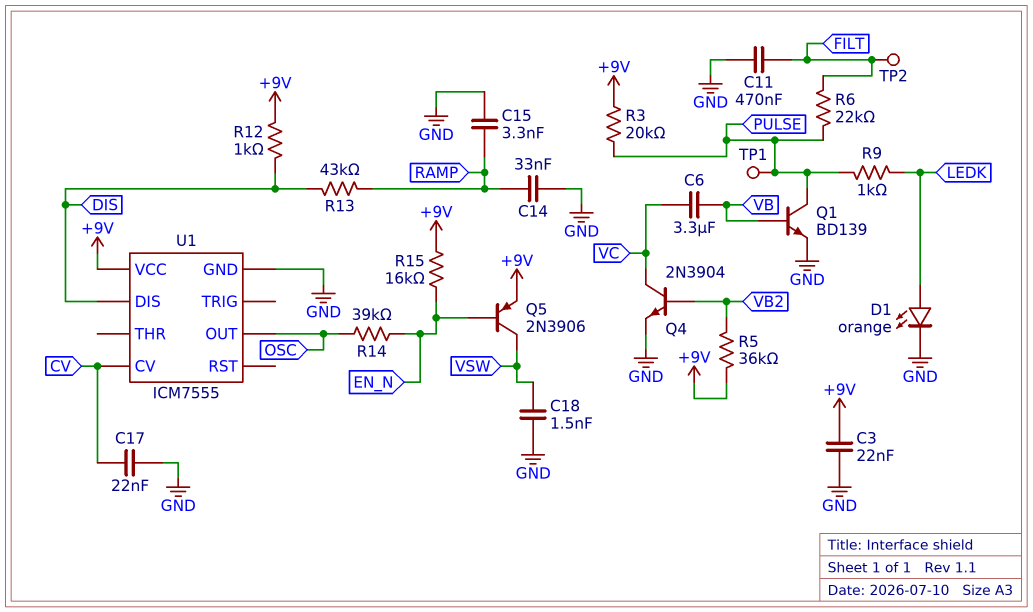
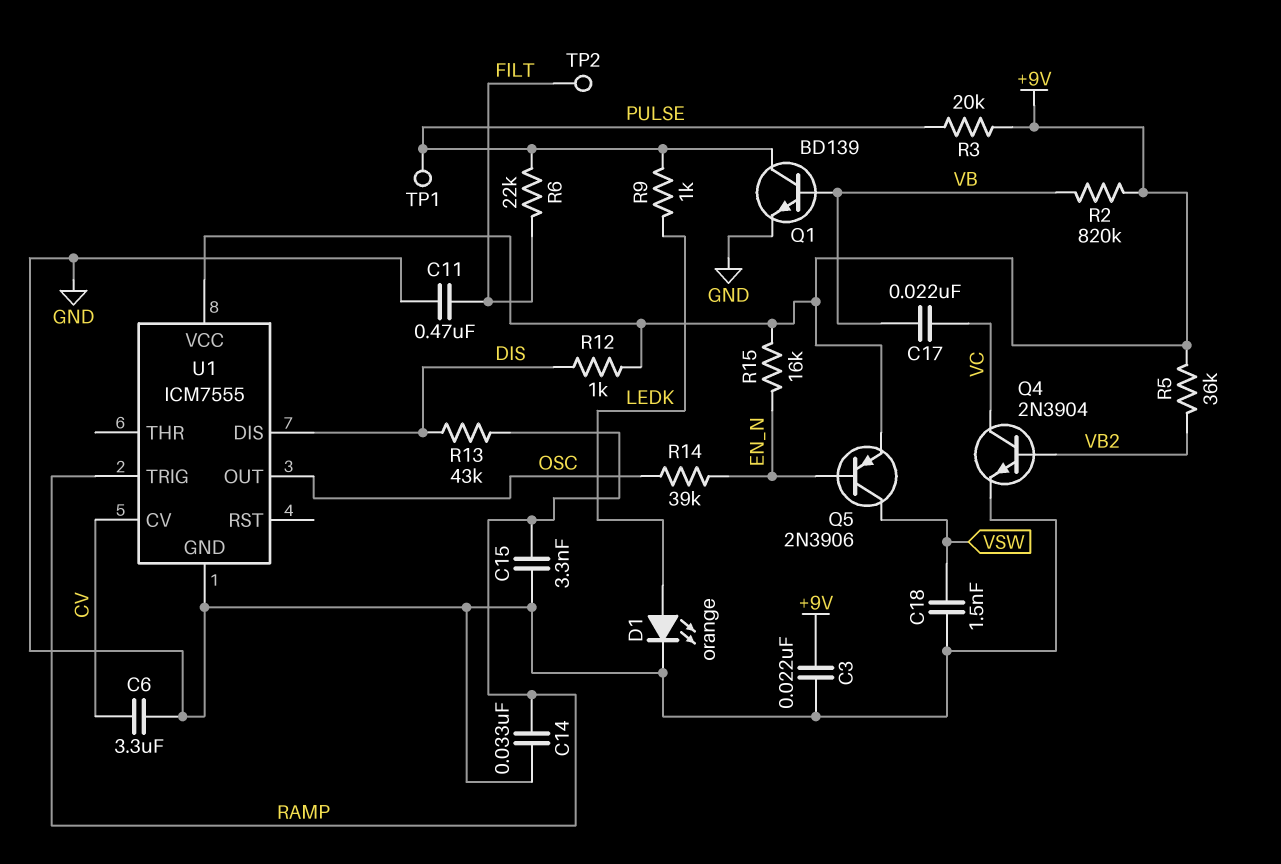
C6: 3.3uF (VB, VC) -> 3.3uF (CV, GND)
C17: 22nF (CV, GND) -> 22nF (VB, VC)
R2: none -> 820k (+9V, VB)
U1 pin TRIG: none -> RAMP

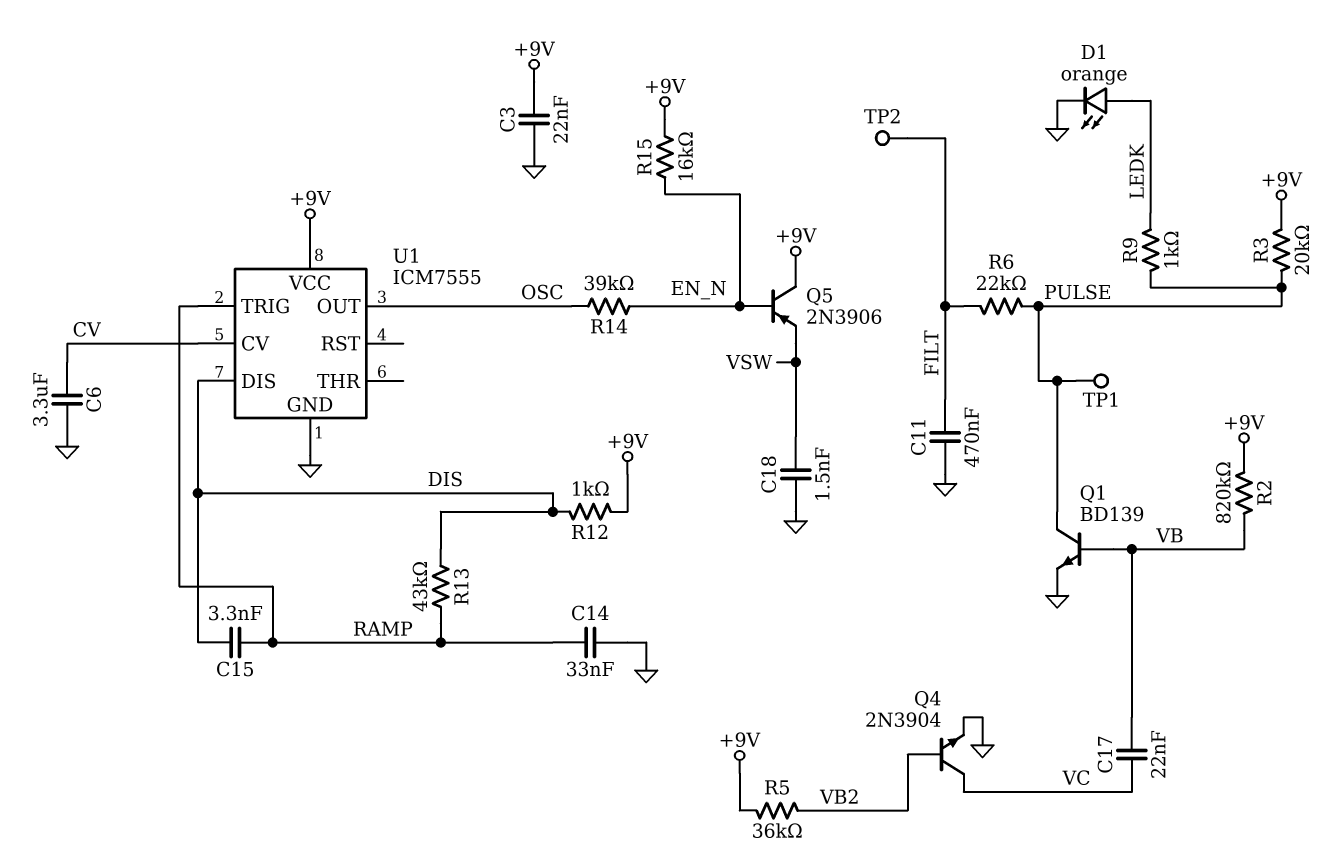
C15: 3.3nF (GND, RAMP) -> 3.3nF (DIS, RAMP)
Q5: PNP 2N3906 (B EN_N, C VSW, E +9V) -> PNP 2N3906 (B EN_N, C +9V, E VSW)

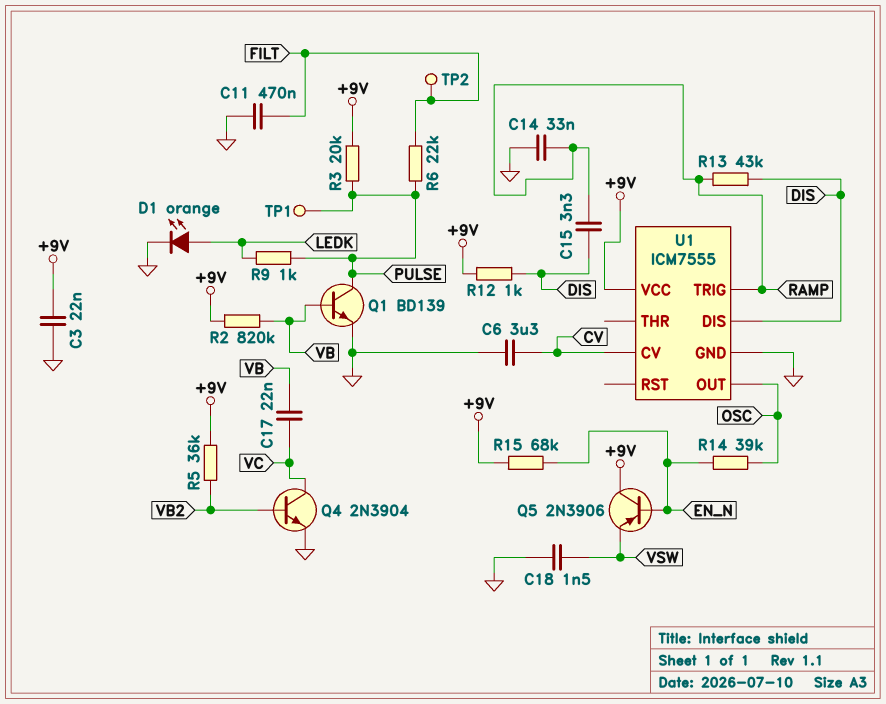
R15: 16k (+9V, EN_N) -> 68k (+9V, EN_N)

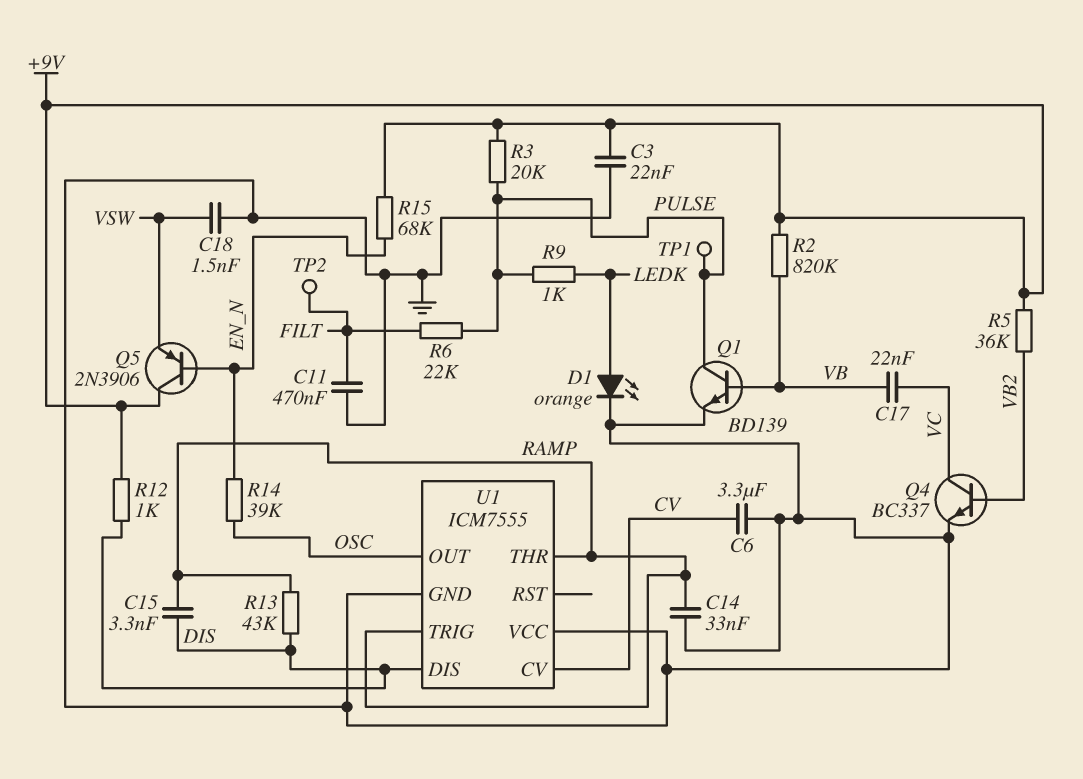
Q4: NPN 2N3904 (B VB2, C VC, E GND) -> NPN BC337 (B VB2, C VC, E GND)
U1 pin THR: none -> RAMP
U1 pin VCC: +9V -> GND

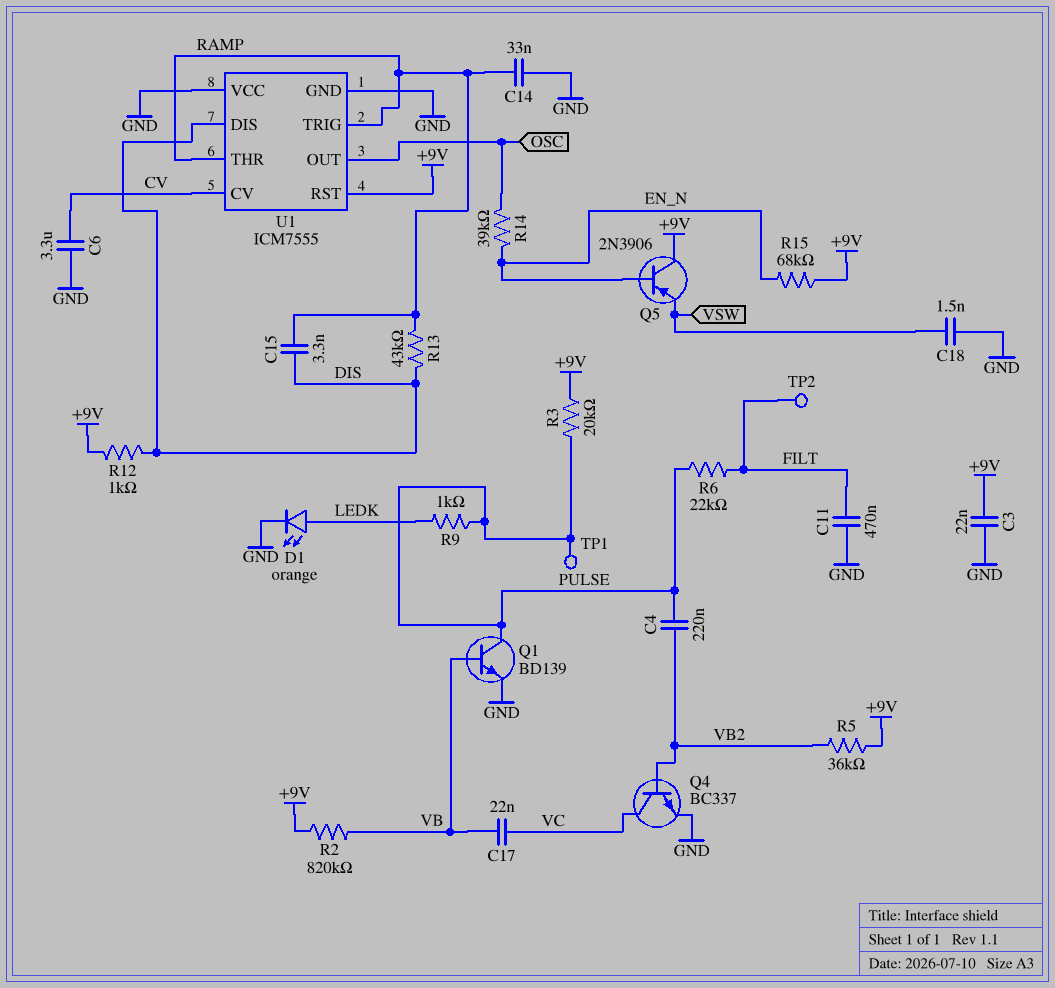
C4: none -> 220nF (PULSE, VB2)
U1 pin RST: none -> +9V

